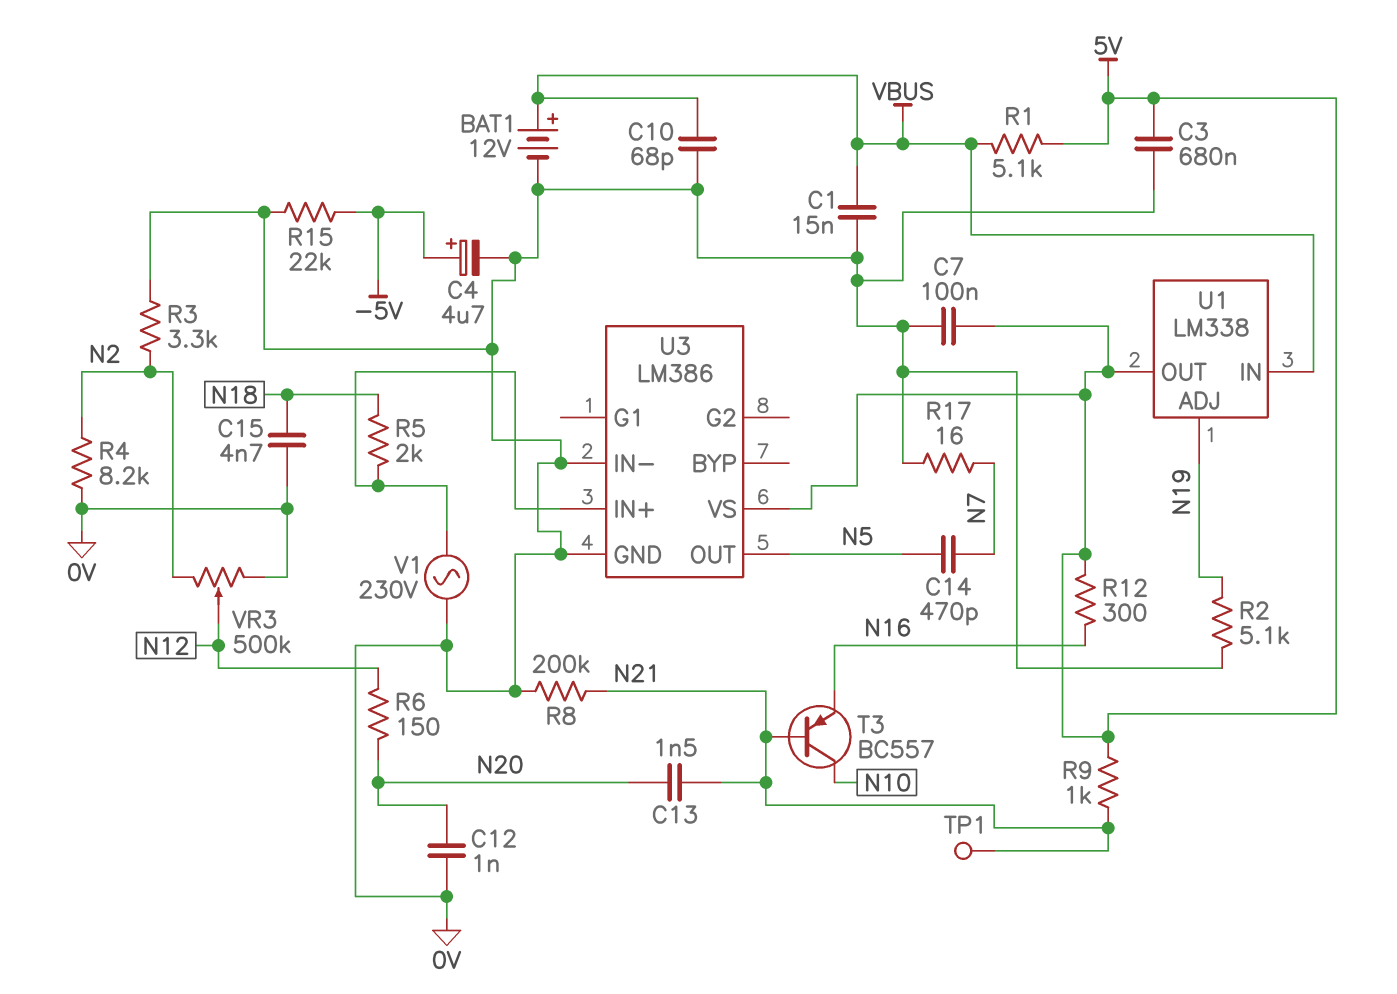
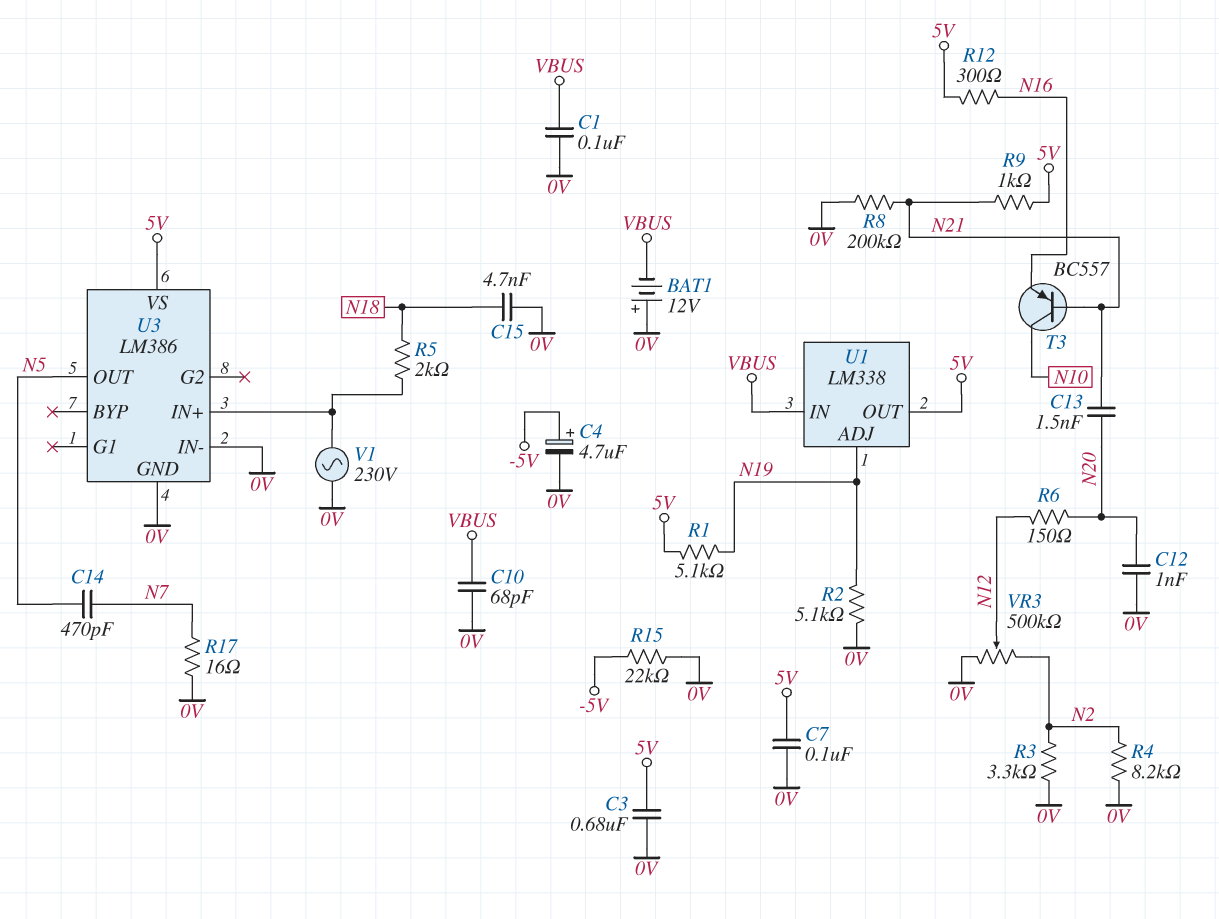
BAT1: 12V (plus VBUS, minus 0V) -> 12V (plus 0V, minus VBUS)
C1: 15nF (0V, VBUS) -> 100nF (0V, VBUS)
R1: 5.1k (5V, VBUS) -> 5.1k (5V, N19)
TP1: test point (N21) -> none

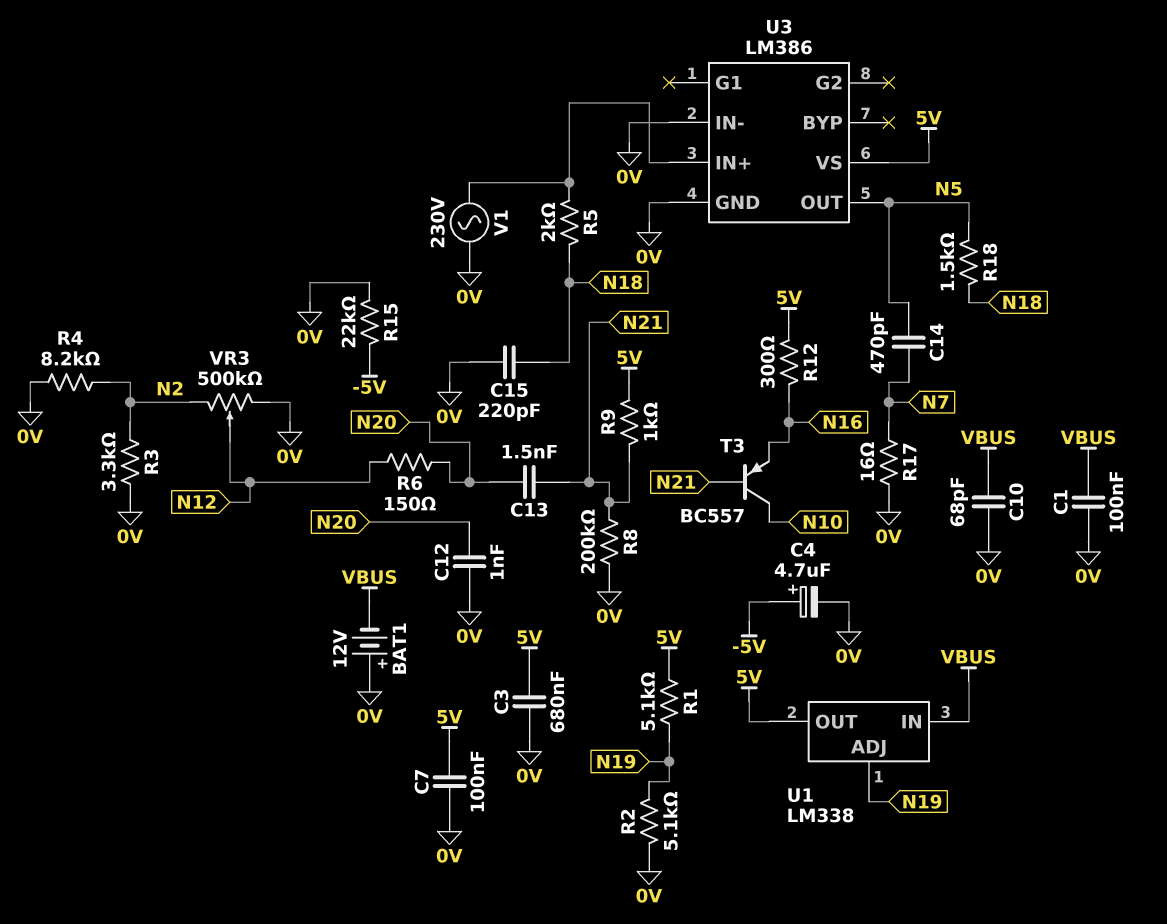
C15: 4.7nF (0V, N18) -> 220pF (0V, N18)
R18: none -> 1.5k (N5, N18)

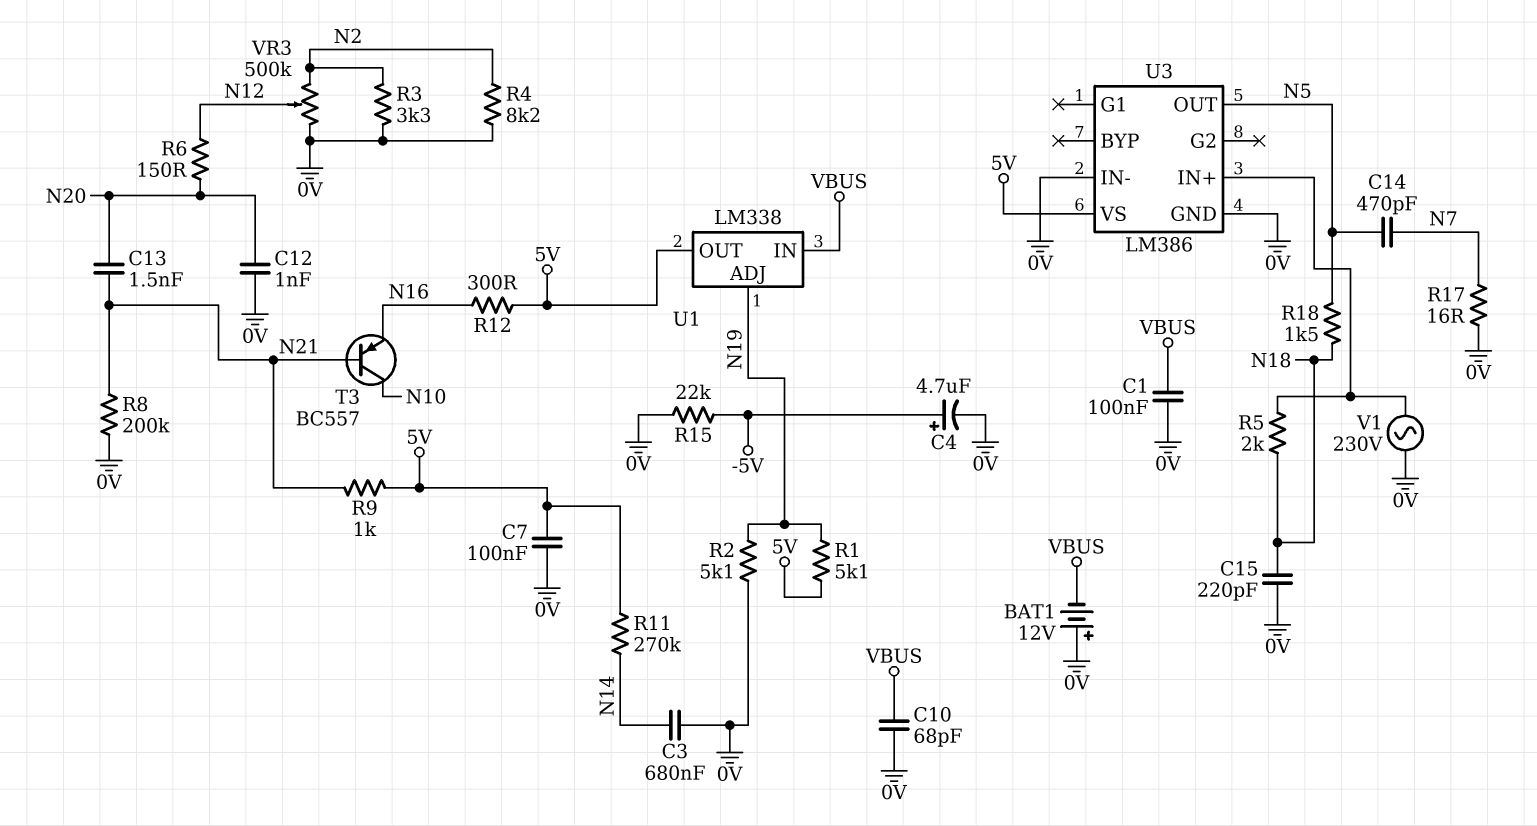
C3: 680nF (0V, 5V) -> 680nF (0V, N14)
R11: none -> 270k (5V, N14)

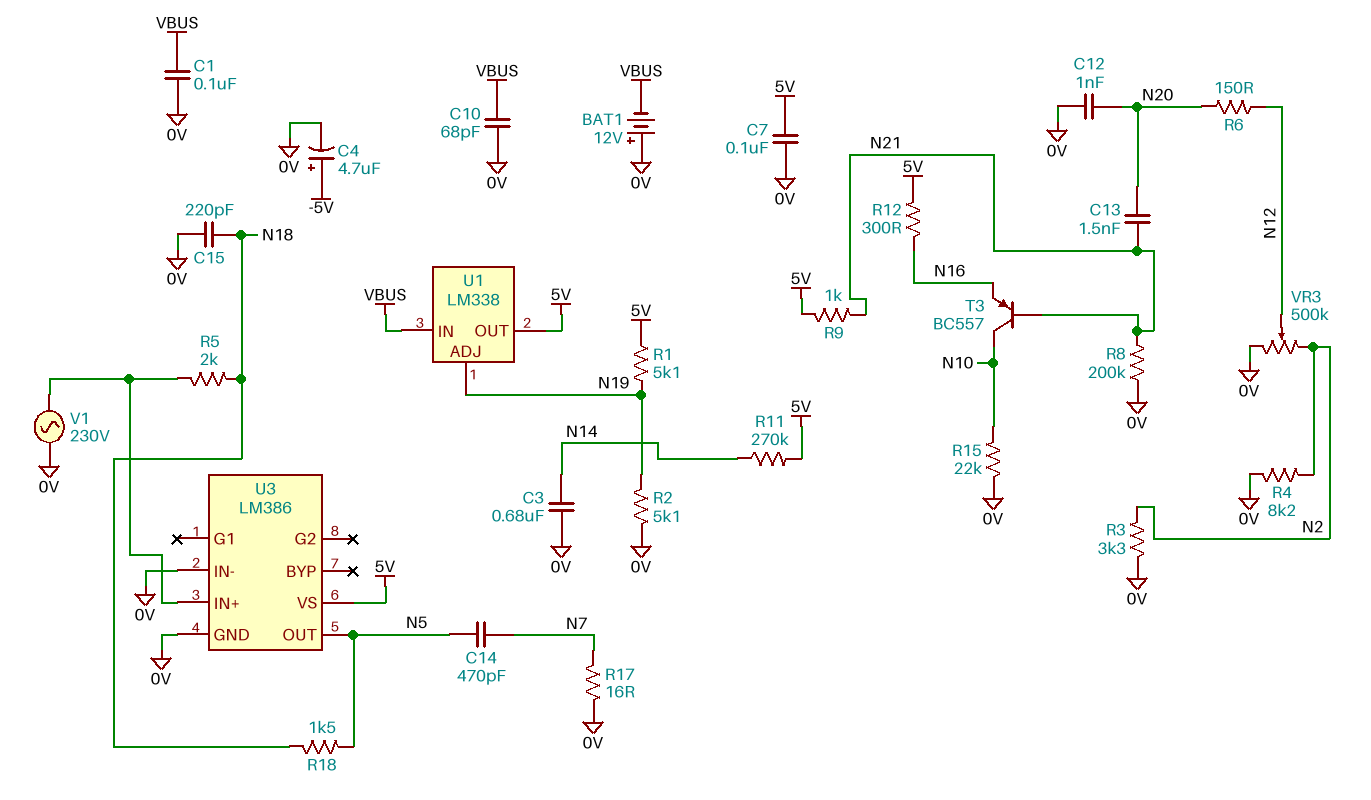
R15: 22k (-5V, 0V) -> 22k (0V, N10)

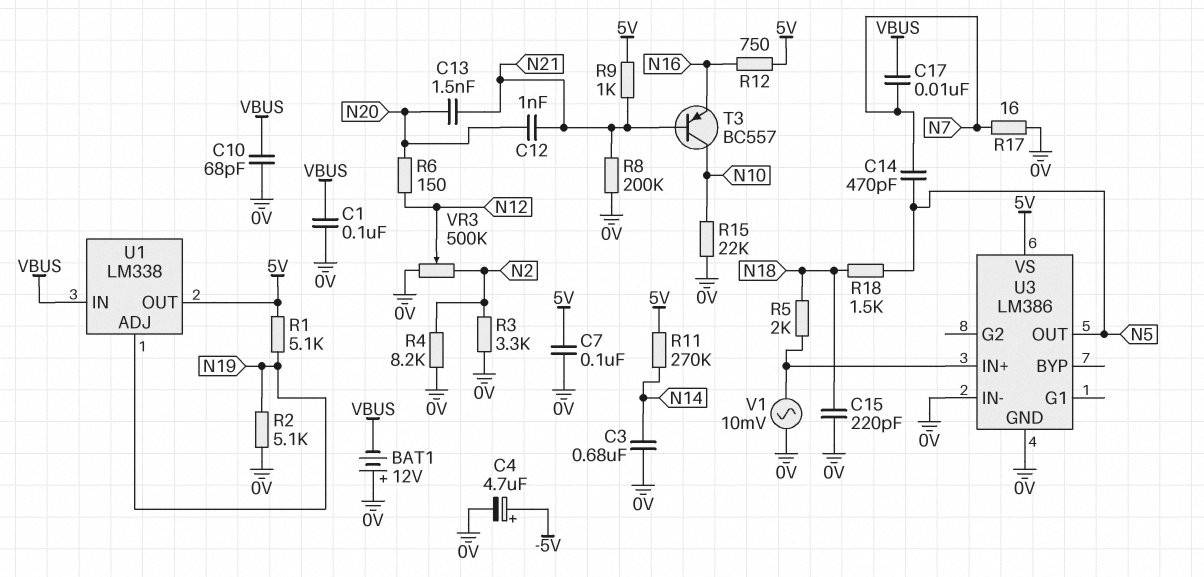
C12: 1nF (0V, N20) -> 1nF (N20, N21)
C17: none -> 10nF (N7, VBUS)
R12: 300 (5V, N16) -> 750 (5V, N16)
V1: AC 230V (0V, U3/IN+) -> AC 10mV (0V, U3/IN+)

